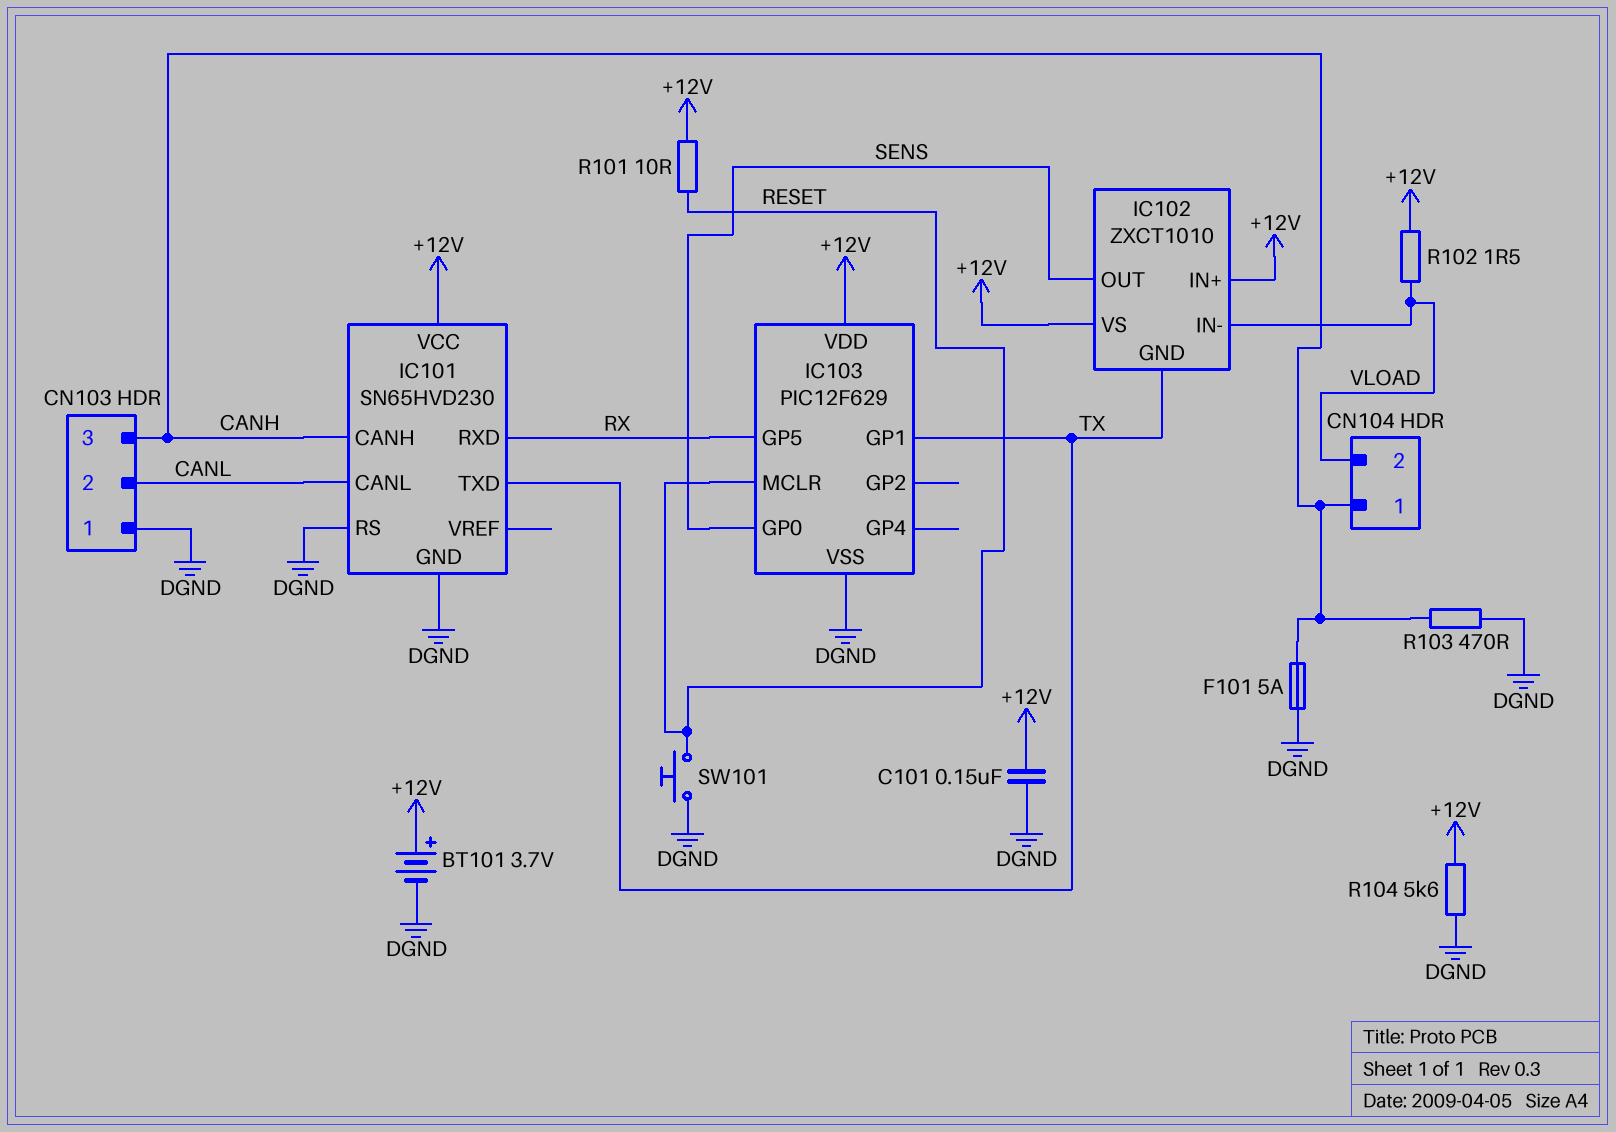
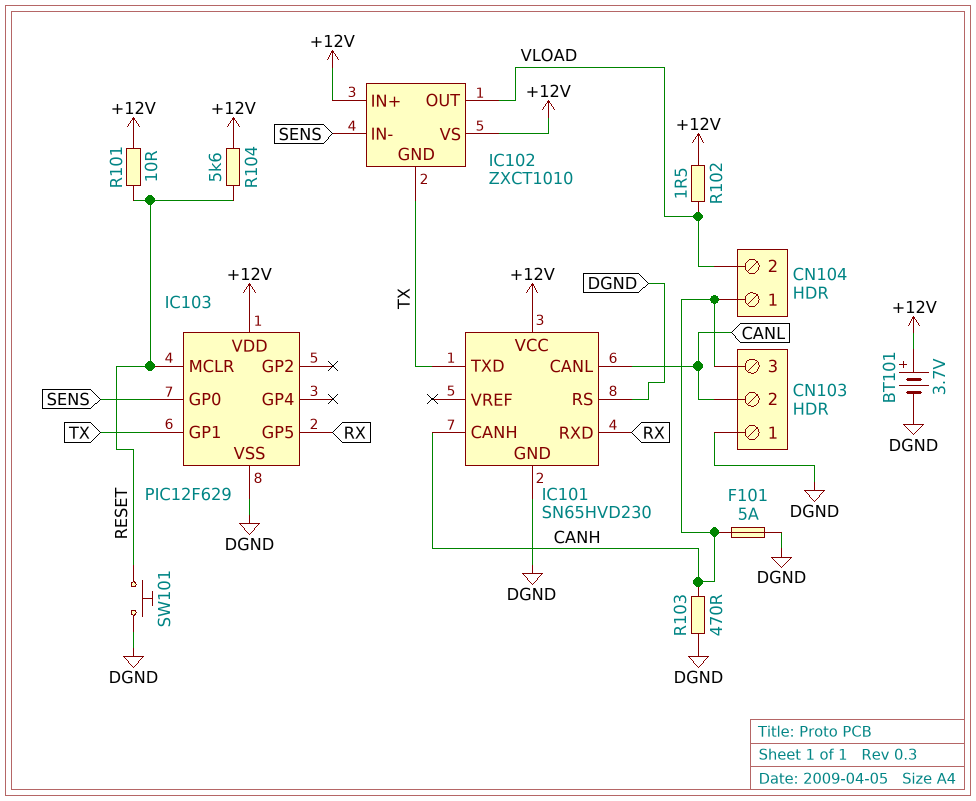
C101: 150nF (+12V, DGND) -> none
IC102 pin IN-: VLOAD -> SENS
IC102 pin OUT: SENS -> VLOAD
R104: 5.6k (+12V, DGND) -> 5.6k (+12V, RESET)

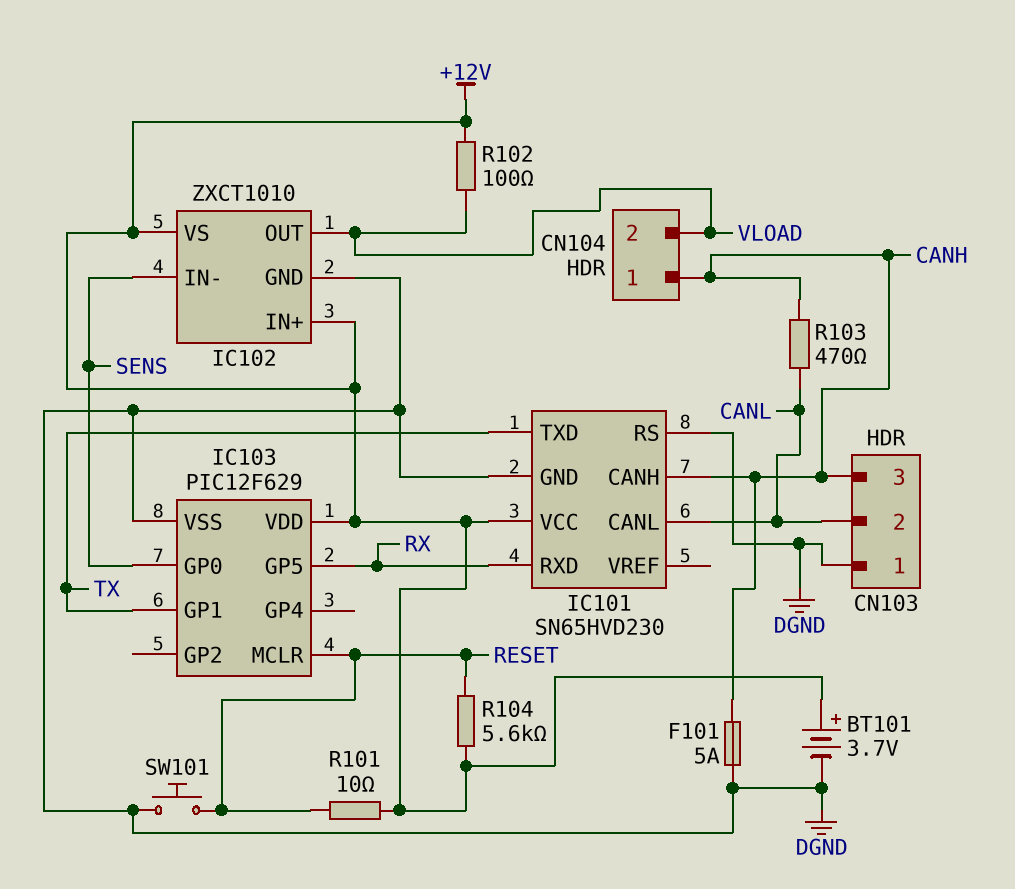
IC102 pin GND: TX -> DGND
R102: 1.5 (+12V, VLOAD) -> 100 (+12V, VLOAD)
R103: 470 (CANH, DGND) -> 470 (CANH, CANL)

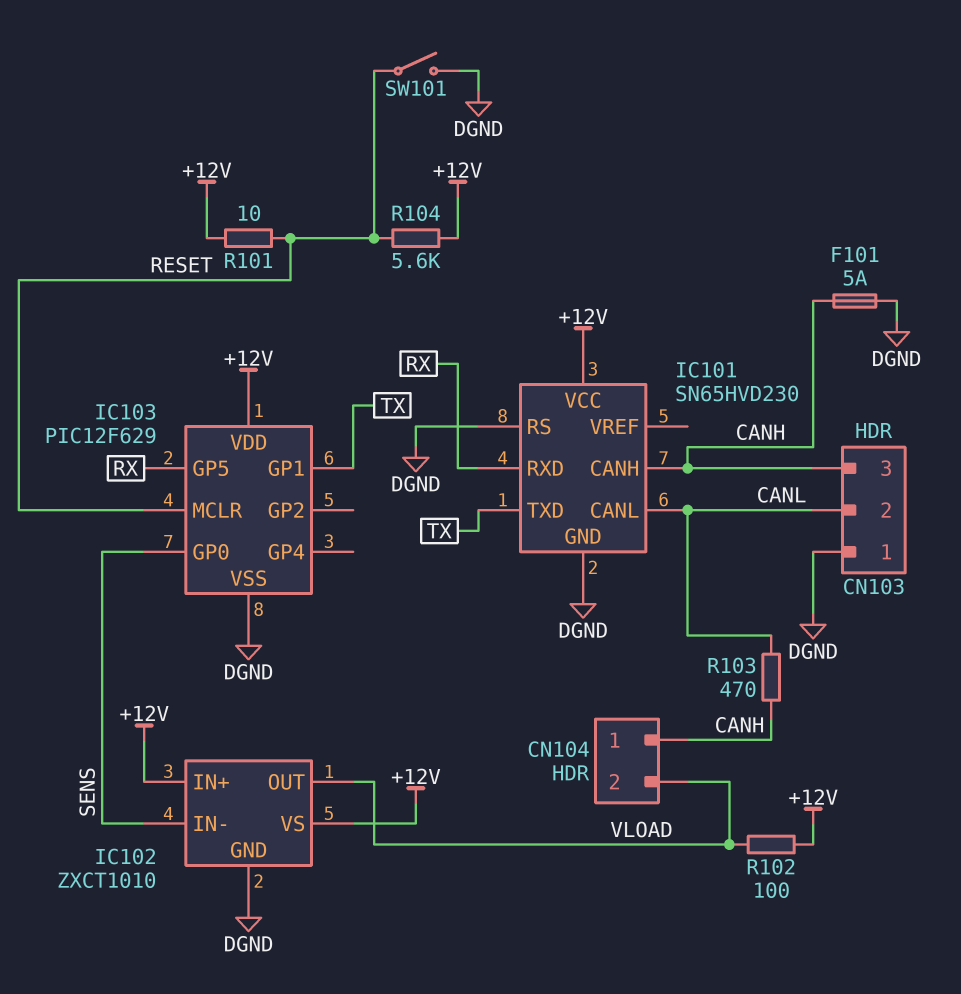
BT101: 3.7V (plus +12V, minus DGND) -> none
SW101: button (DGND, RESET) -> switch (DGND, RESET)

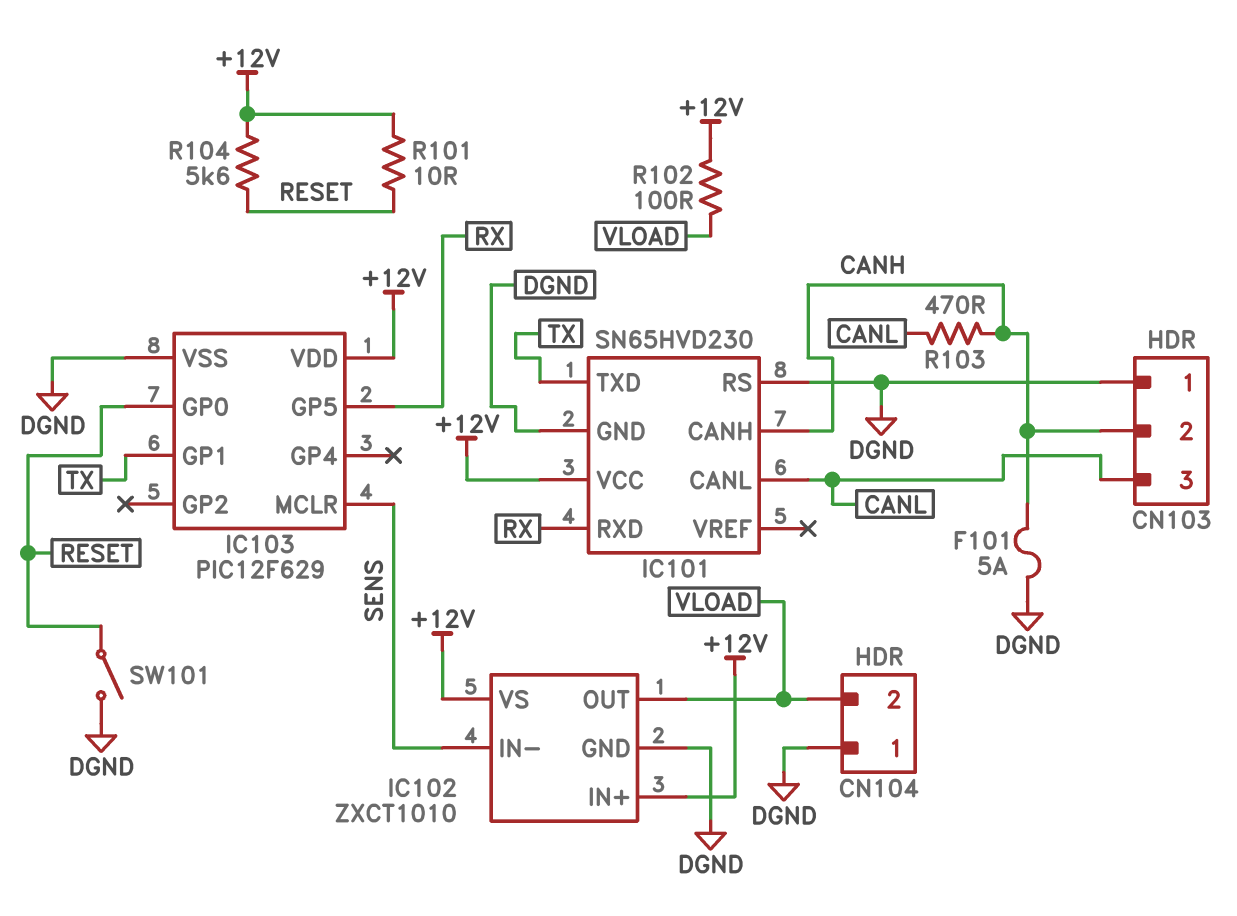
CN103 pin 2: CANL -> CANH
CN103 pin 3: CANH -> CANL
CN104 pin 1: CANH -> DGND
IC103 pin GP0: SENS -> RESET
IC103 pin MCLR: RESET -> SENS

